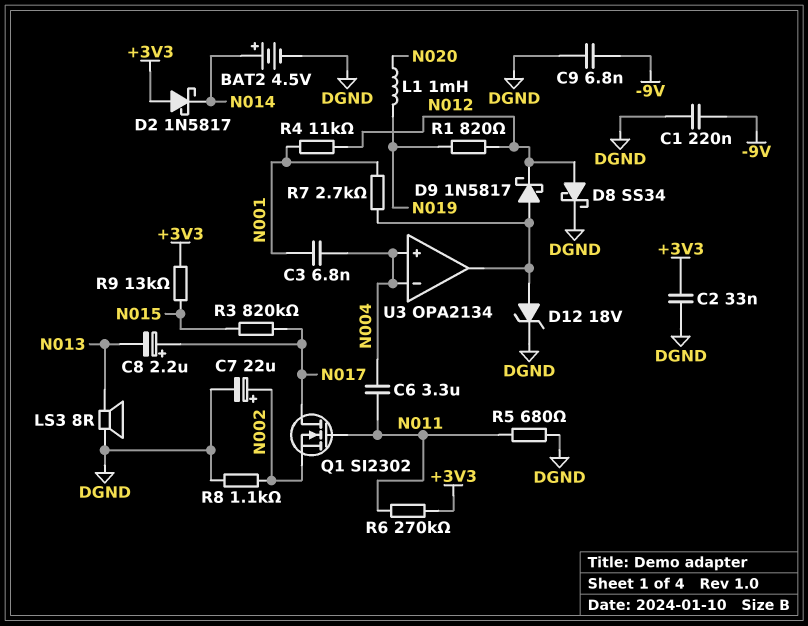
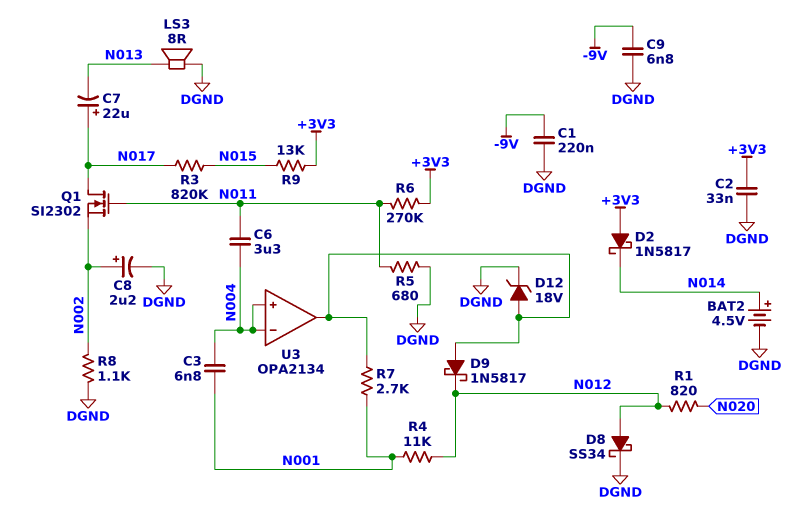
C7: 22uF (plus N002, minus DGND) -> 22uF (plus N017, minus N013)
C8: 2.2uF (plus N017, minus N013) -> 2.2uF (plus N002, minus DGND)
L1: 1mH (N019, N020) -> none
R1: 820 (N012, N019) -> 820 (N012, N020)

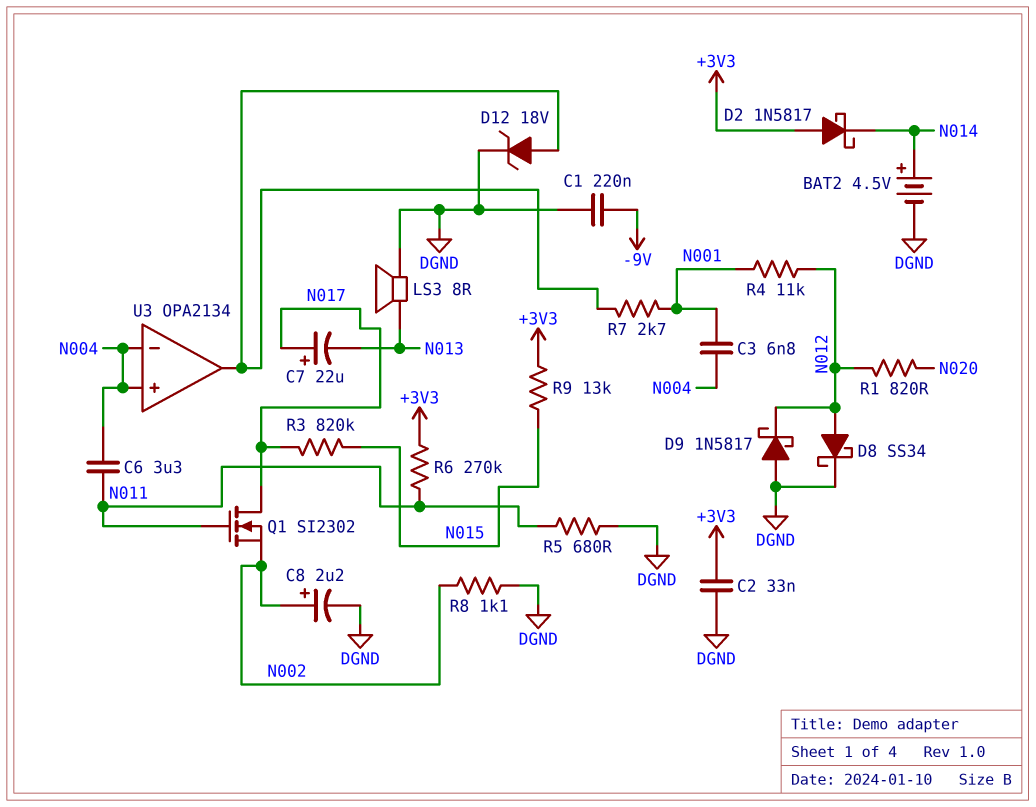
C9: 6.8nF (-9V, DGND) -> none
D9: schottky 1N5817 (A U3/out, K N012) -> schottky 1N5817 (A DGND, K N012)

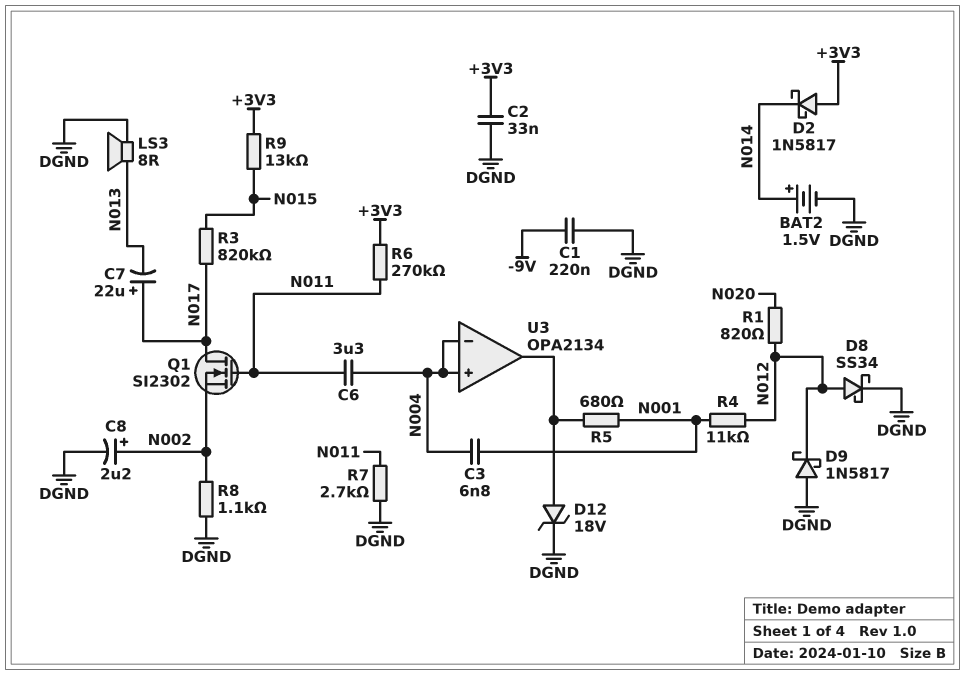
BAT2: 4.5V (plus N014, minus DGND) -> 1.5V (plus N014, minus DGND)
R5: 680 (DGND, N011) -> 680 (N001, U3/out)
R7: 2.7k (N001, U3/out) -> 2.7k (DGND, N011)

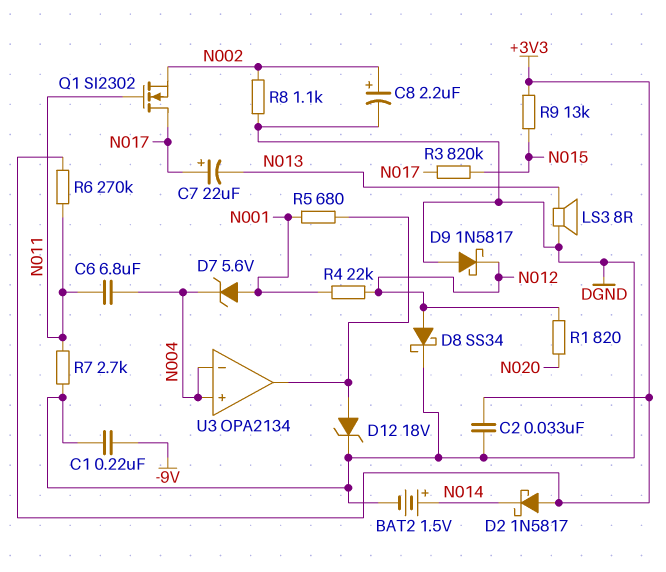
C3: 6.8nF (N001, N004) -> none
C6: 3.3uF (N004, N011) -> 6.8uF (N004, N011)
D7: none -> zener 5.6V (A N001, K N004)
R4: 11k (N001, N012) -> 22k (N001, N012)

